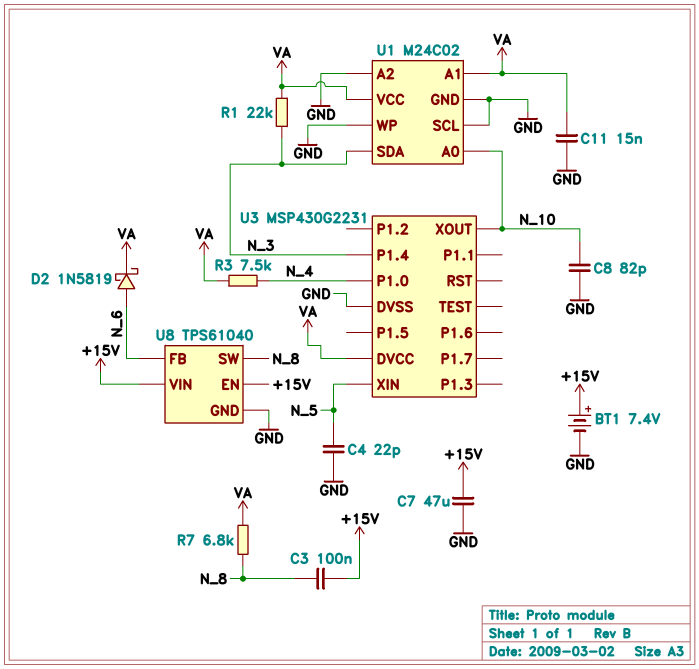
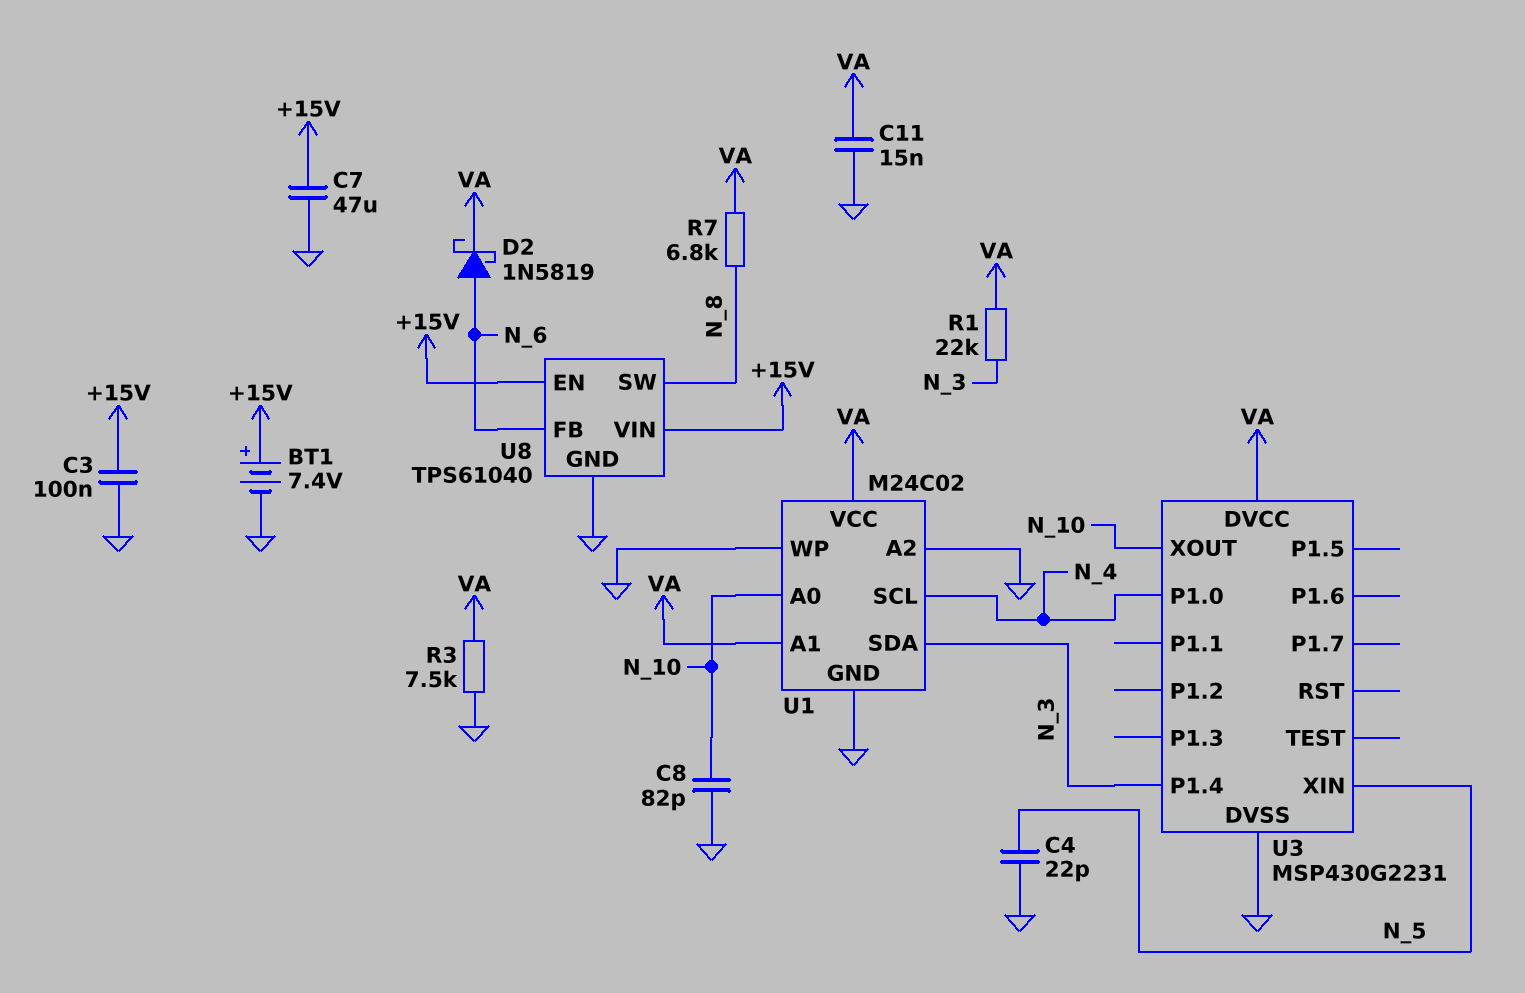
C3: 100nF (+15V, N_8) -> 100nF (+15V, GND)
R3: 7.5k (N_4, VA) -> 7.5k (GND, VA)
U1 pin SCL: GND -> N_4

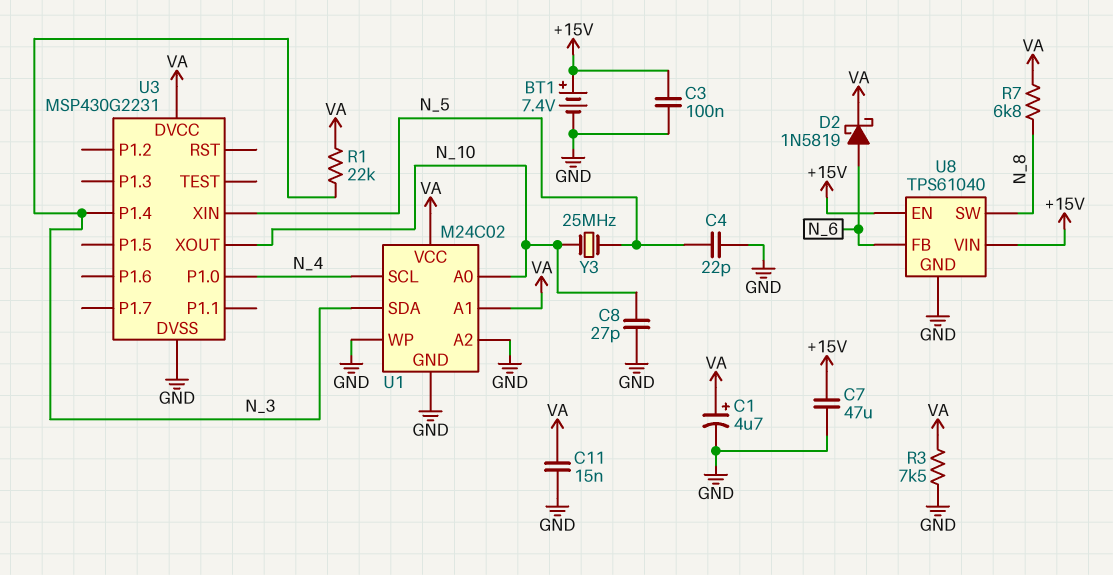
C1: none -> 4.7uF (plus VA, minus GND)
C8: 82pF (GND, N_10) -> 27pF (GND, N_10)
Y3: none -> 25MHz (N_5, N_10)

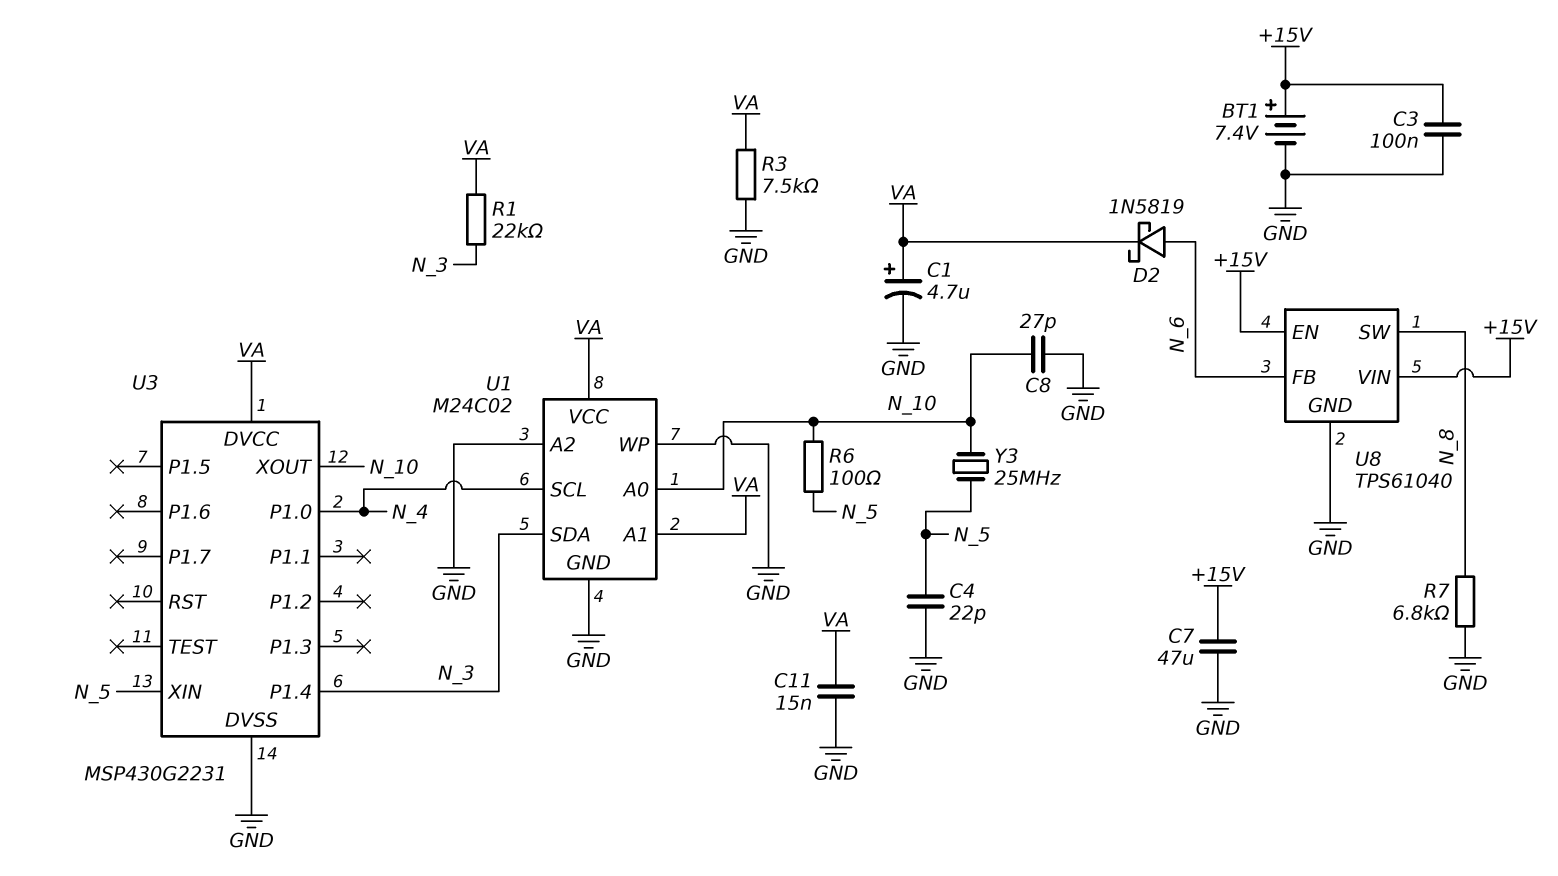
R6: none -> 100 (N_5, N_10)
R7: 6.8k (N_8, VA) -> 6.8k (GND, N_8)

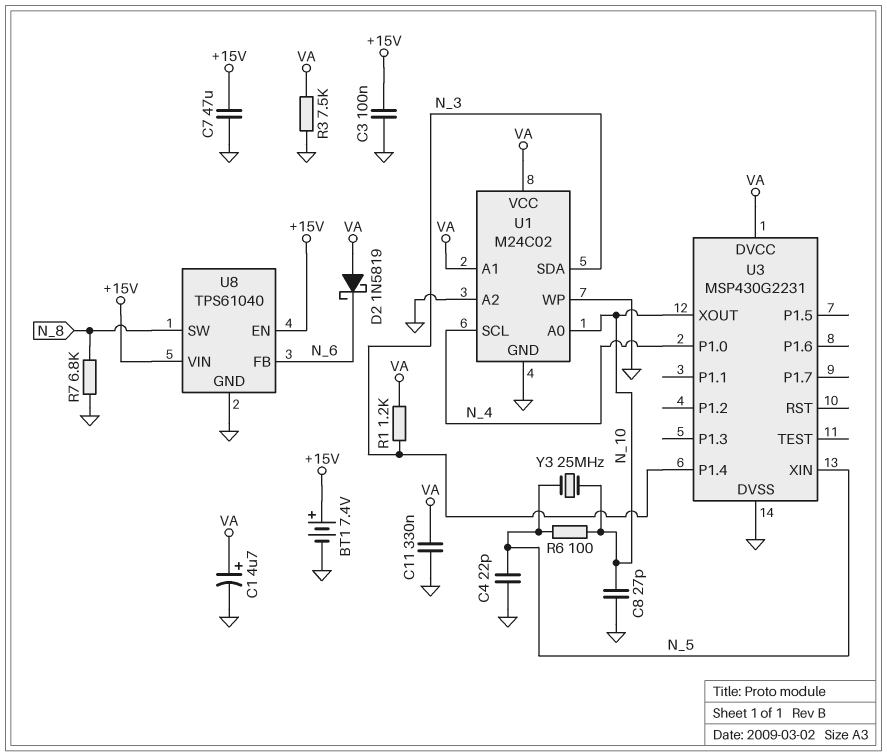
C11: 15nF (GND, VA) -> 330nF (GND, VA)
D2: schottky 1N5819 (A N_6, K VA) -> schottky 1N5819 (A VA, K N_6)
R1: 22k (N_3, VA) -> 1.2k (N_3, VA)

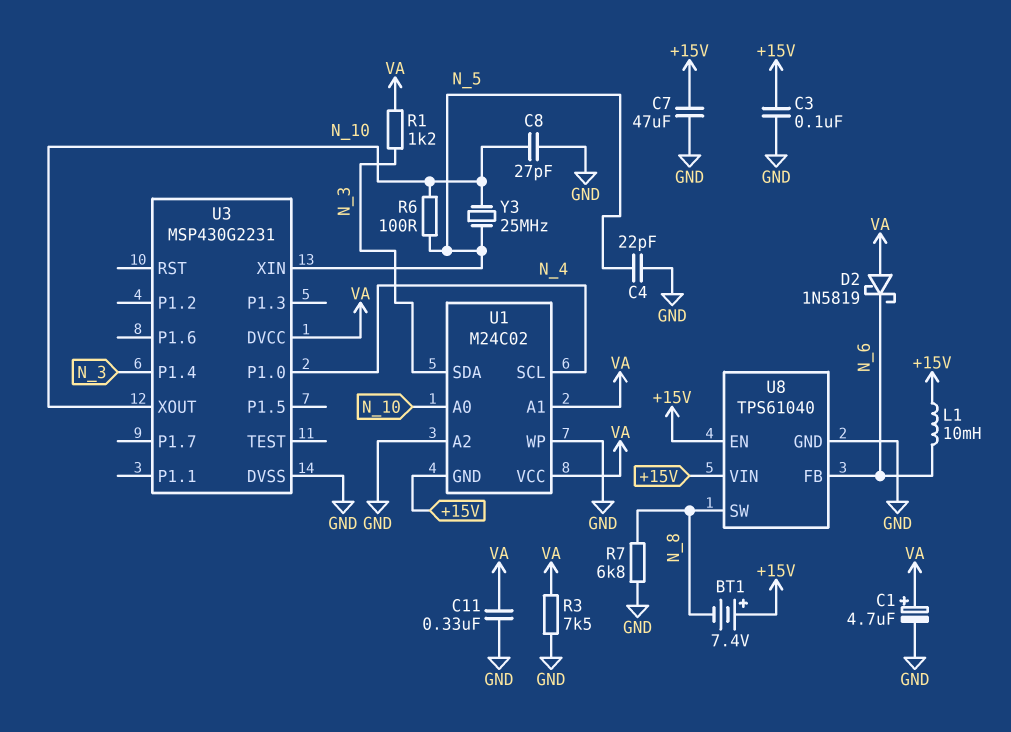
BT1: 7.4V (plus +15V, minus GND) -> 7.4V (plus +15V, minus N_8)
L1: none -> 10mH (+15V, N_6)
U1 pin GND: GND -> +15V

